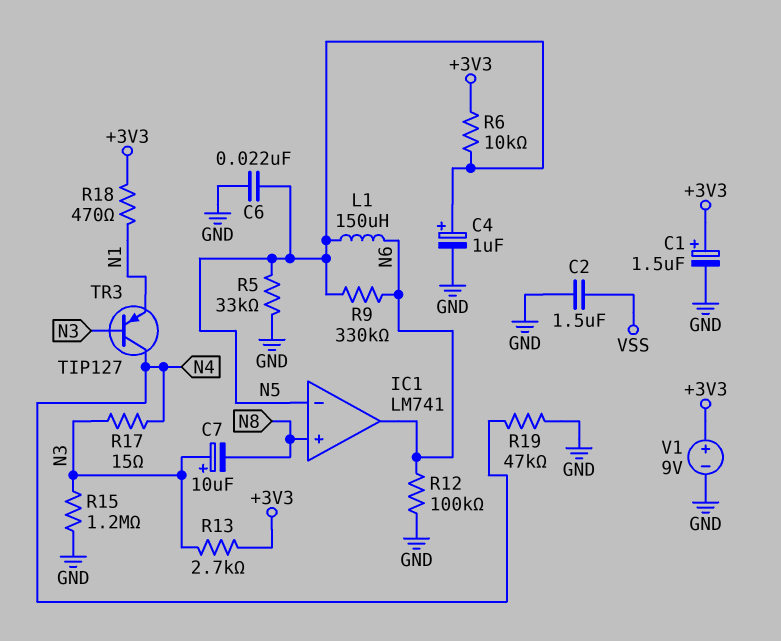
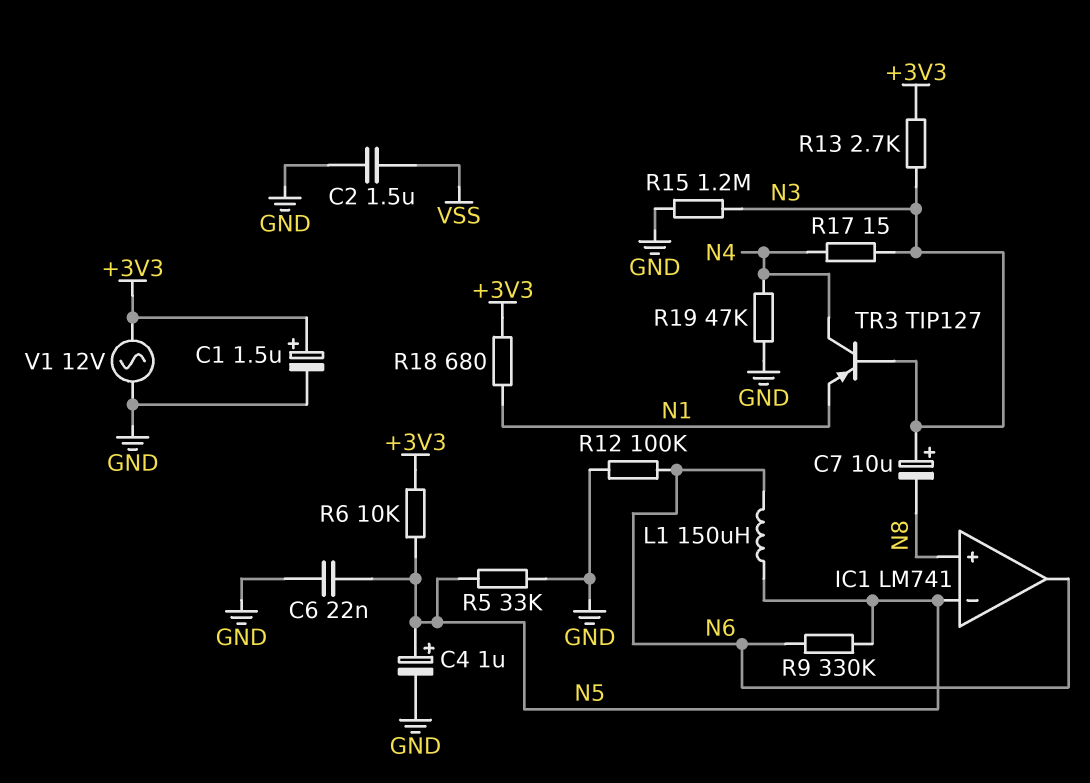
R18: 470 (+3V3, N1) -> 680 (+3V3, N1)
V1: 9V (plus +3V3, minus GND) -> AC 12V (+3V3, GND)

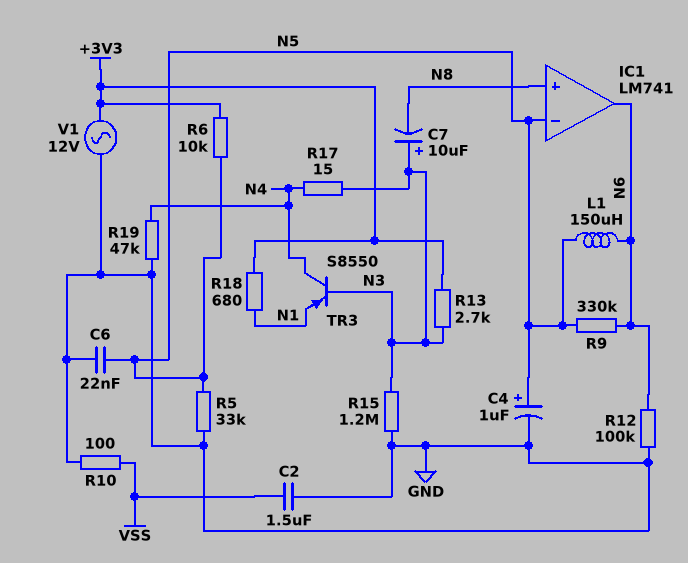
C1: 1.5uF (plus +3V3, minus GND) -> none
R10: none -> 100 (GND, VSS)
TR3: PNP TIP127 (B N3, C N4, E N1) -> PNP S8550 (B N3, C N4, E N1)

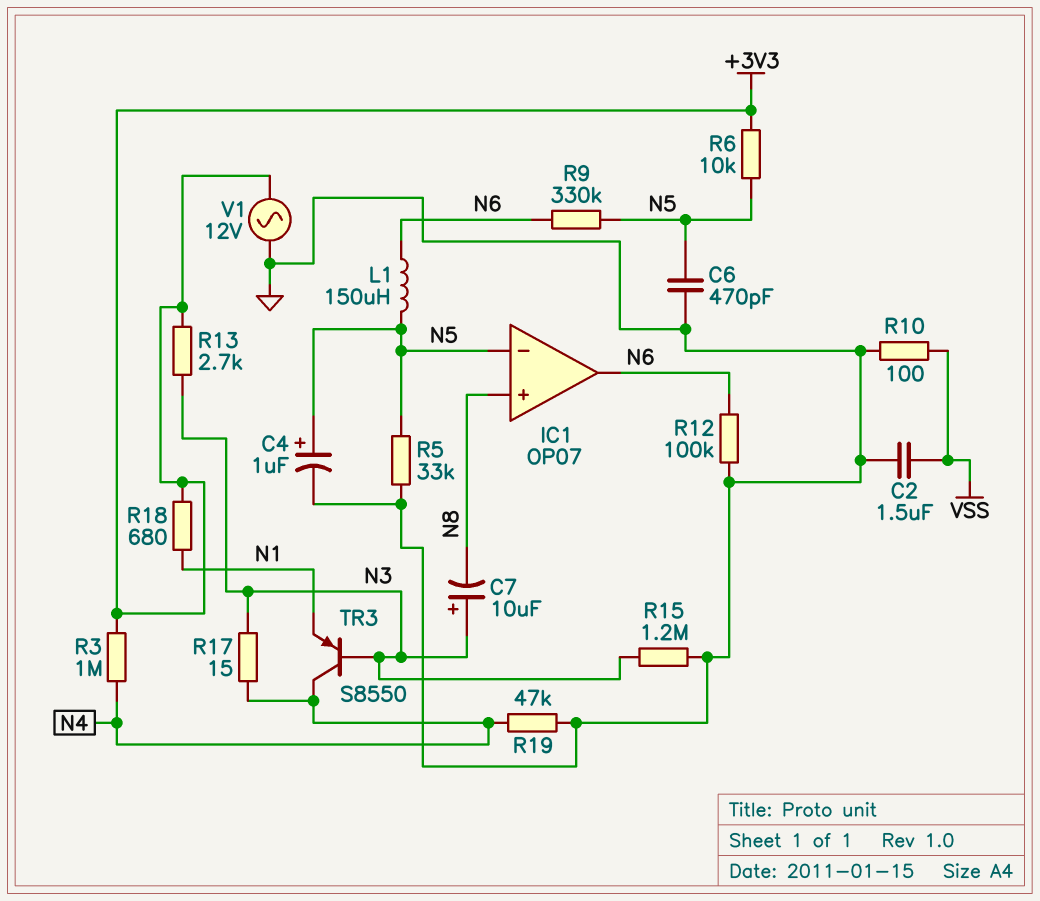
C6: 22nF (GND, N5) -> 470pF (GND, N5)
IC1: LM741 -> OP07
R3: none -> 1M (+3V3, N4)

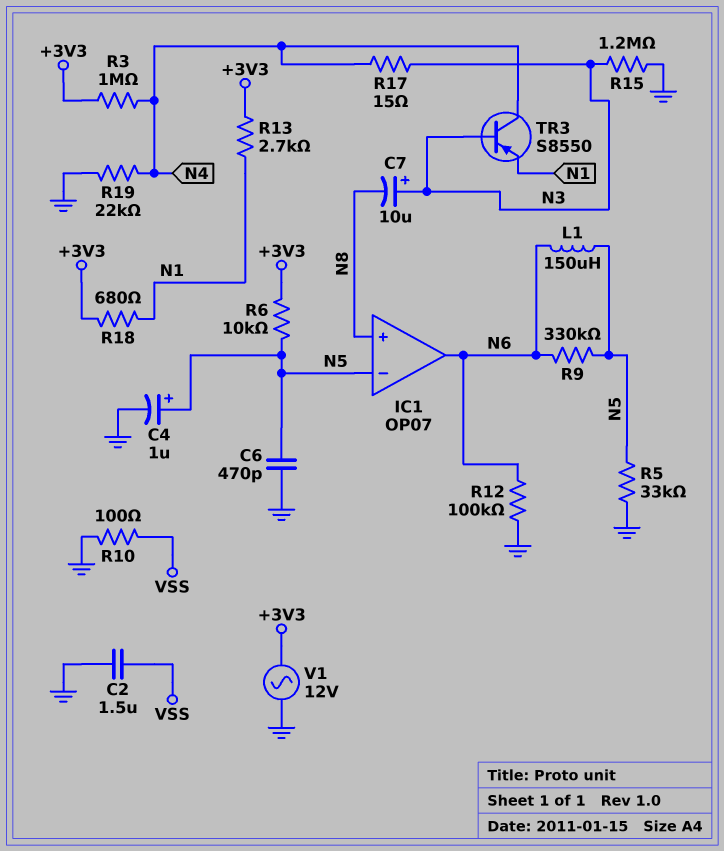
R13: 2.7k (+3V3, N3) -> 2.7k (+3V3, N1)
R19: 47k (GND, N4) -> 22k (GND, N4)

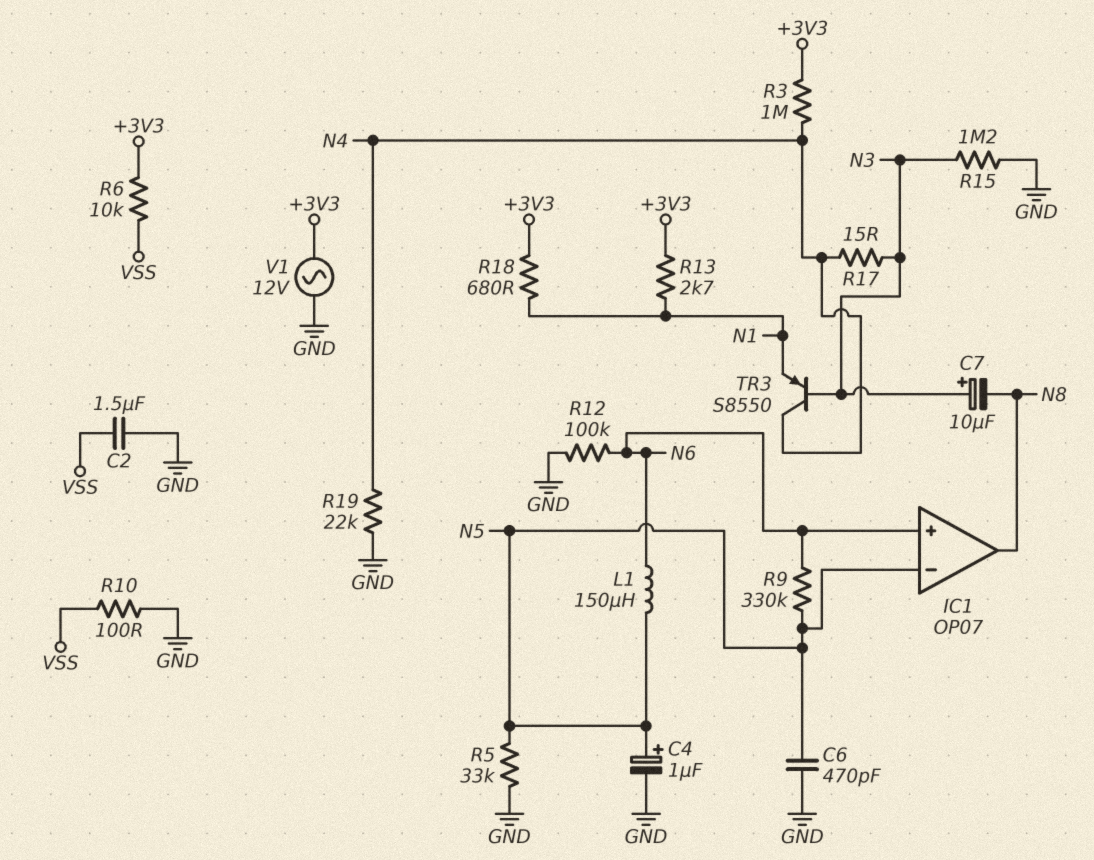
IC1 pin in+: N8 -> N6
IC1 pin out: N6 -> N8
R6: 10k (+3V3, N5) -> 10k (+3V3, VSS)

